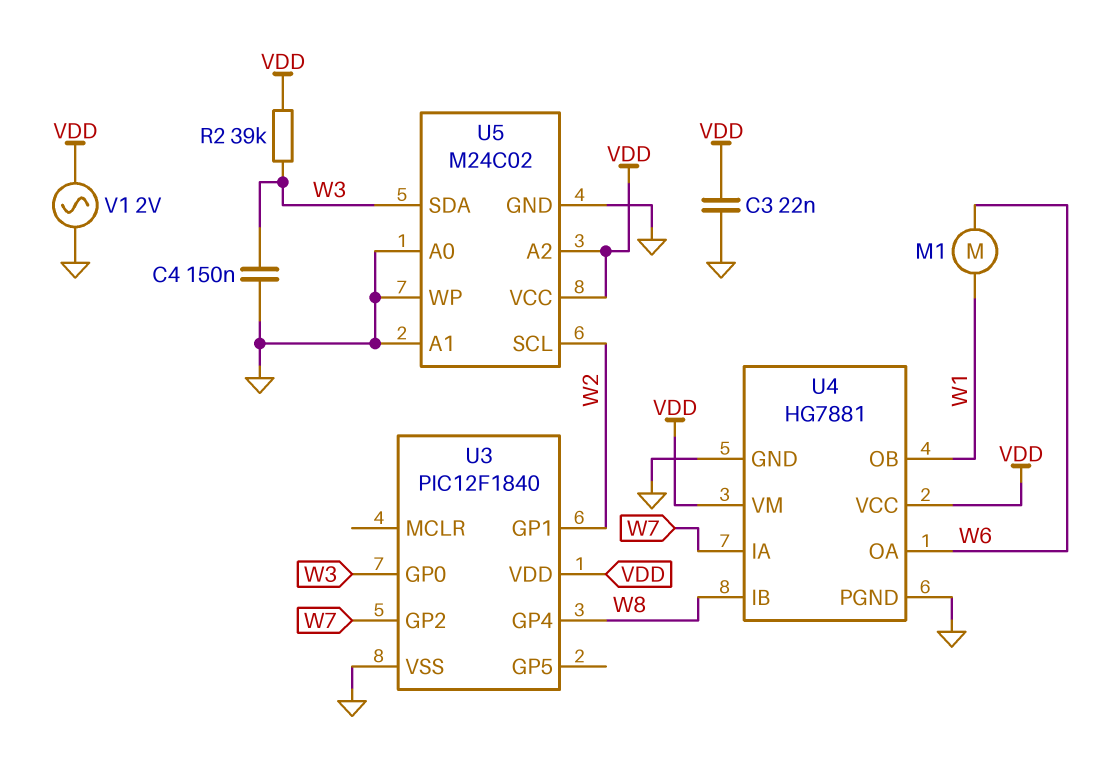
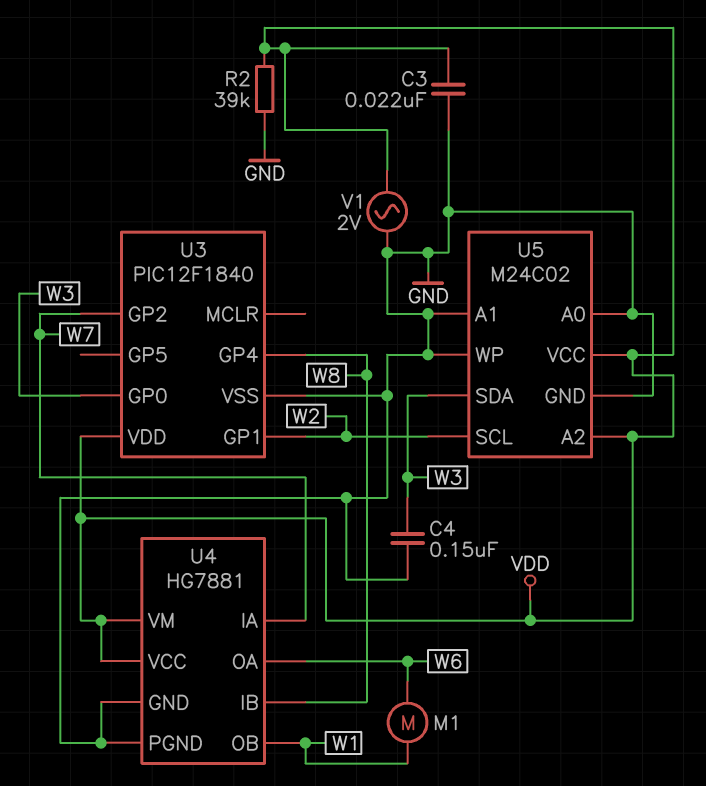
R2: 39k (VDD, W3) -> 39k (GND, VDD)

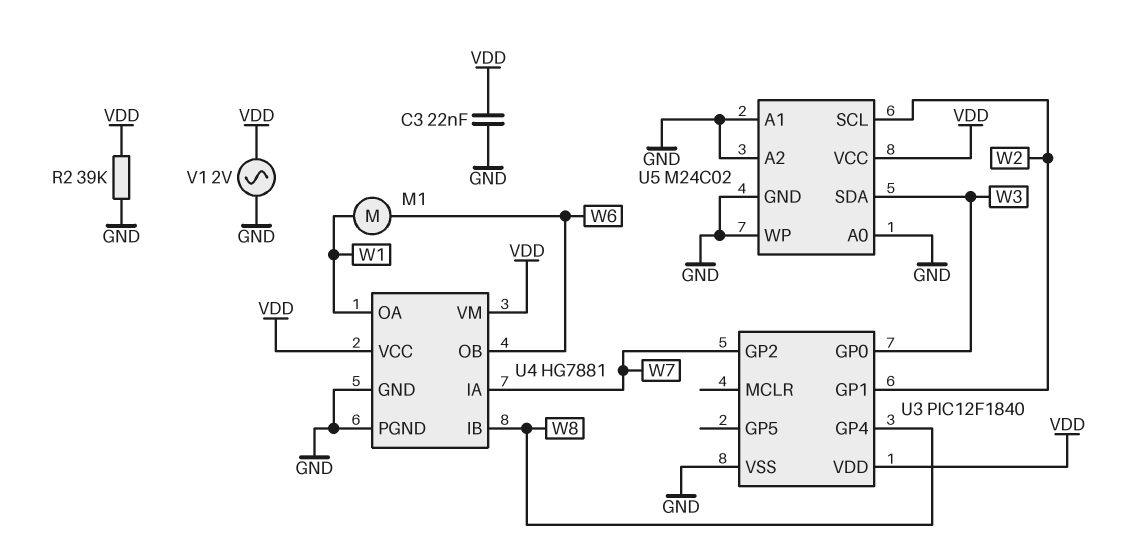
C4: 150nF (GND, W3) -> none
U4 pin OA: W6 -> W1
U4 pin OB: W1 -> W6
U5 pin A2: VDD -> GND

